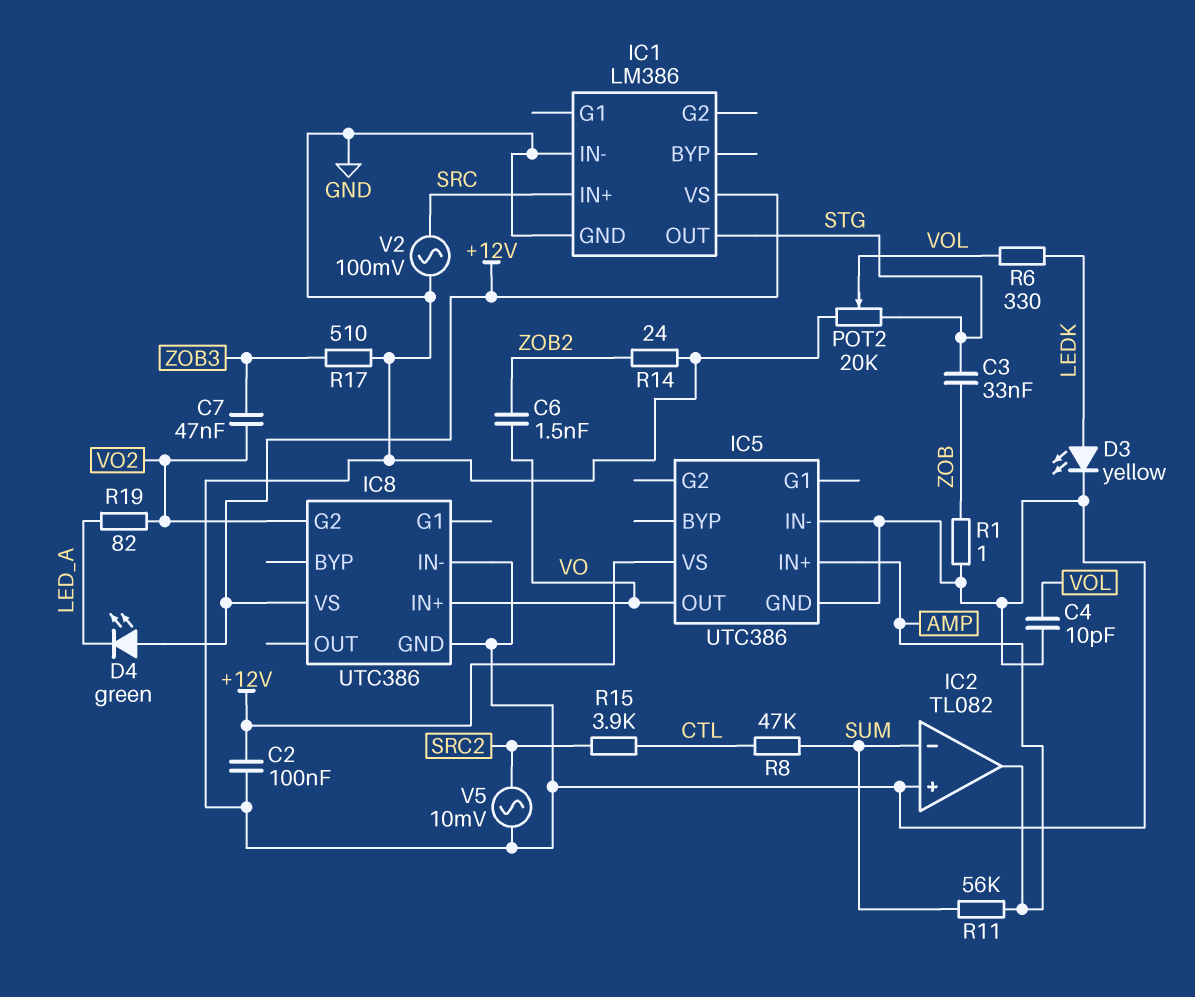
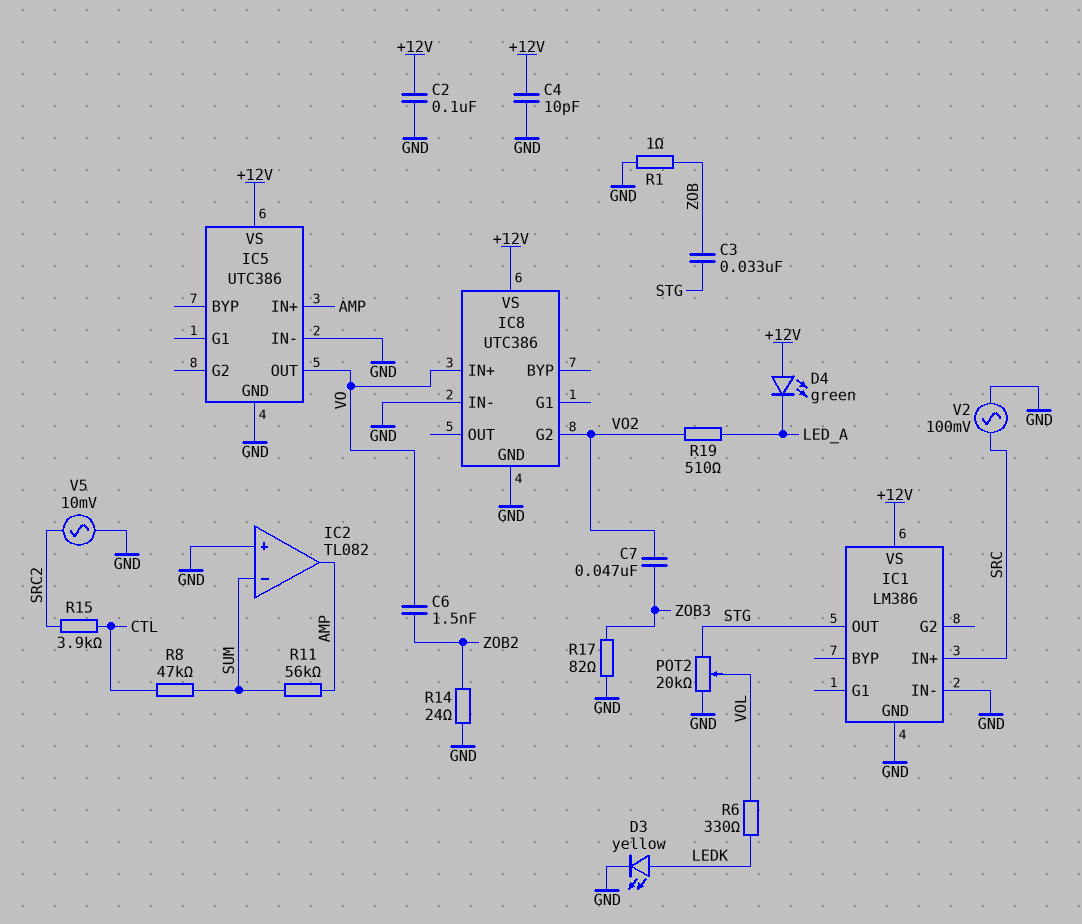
C4: 10pF (GND, VOL) -> 10pF (+12V, GND)
R17: 510 (GND, ZOB3) -> 82 (GND, ZOB3)
R19: 82 (LED_A, VO2) -> 510 (LED_A, VO2)

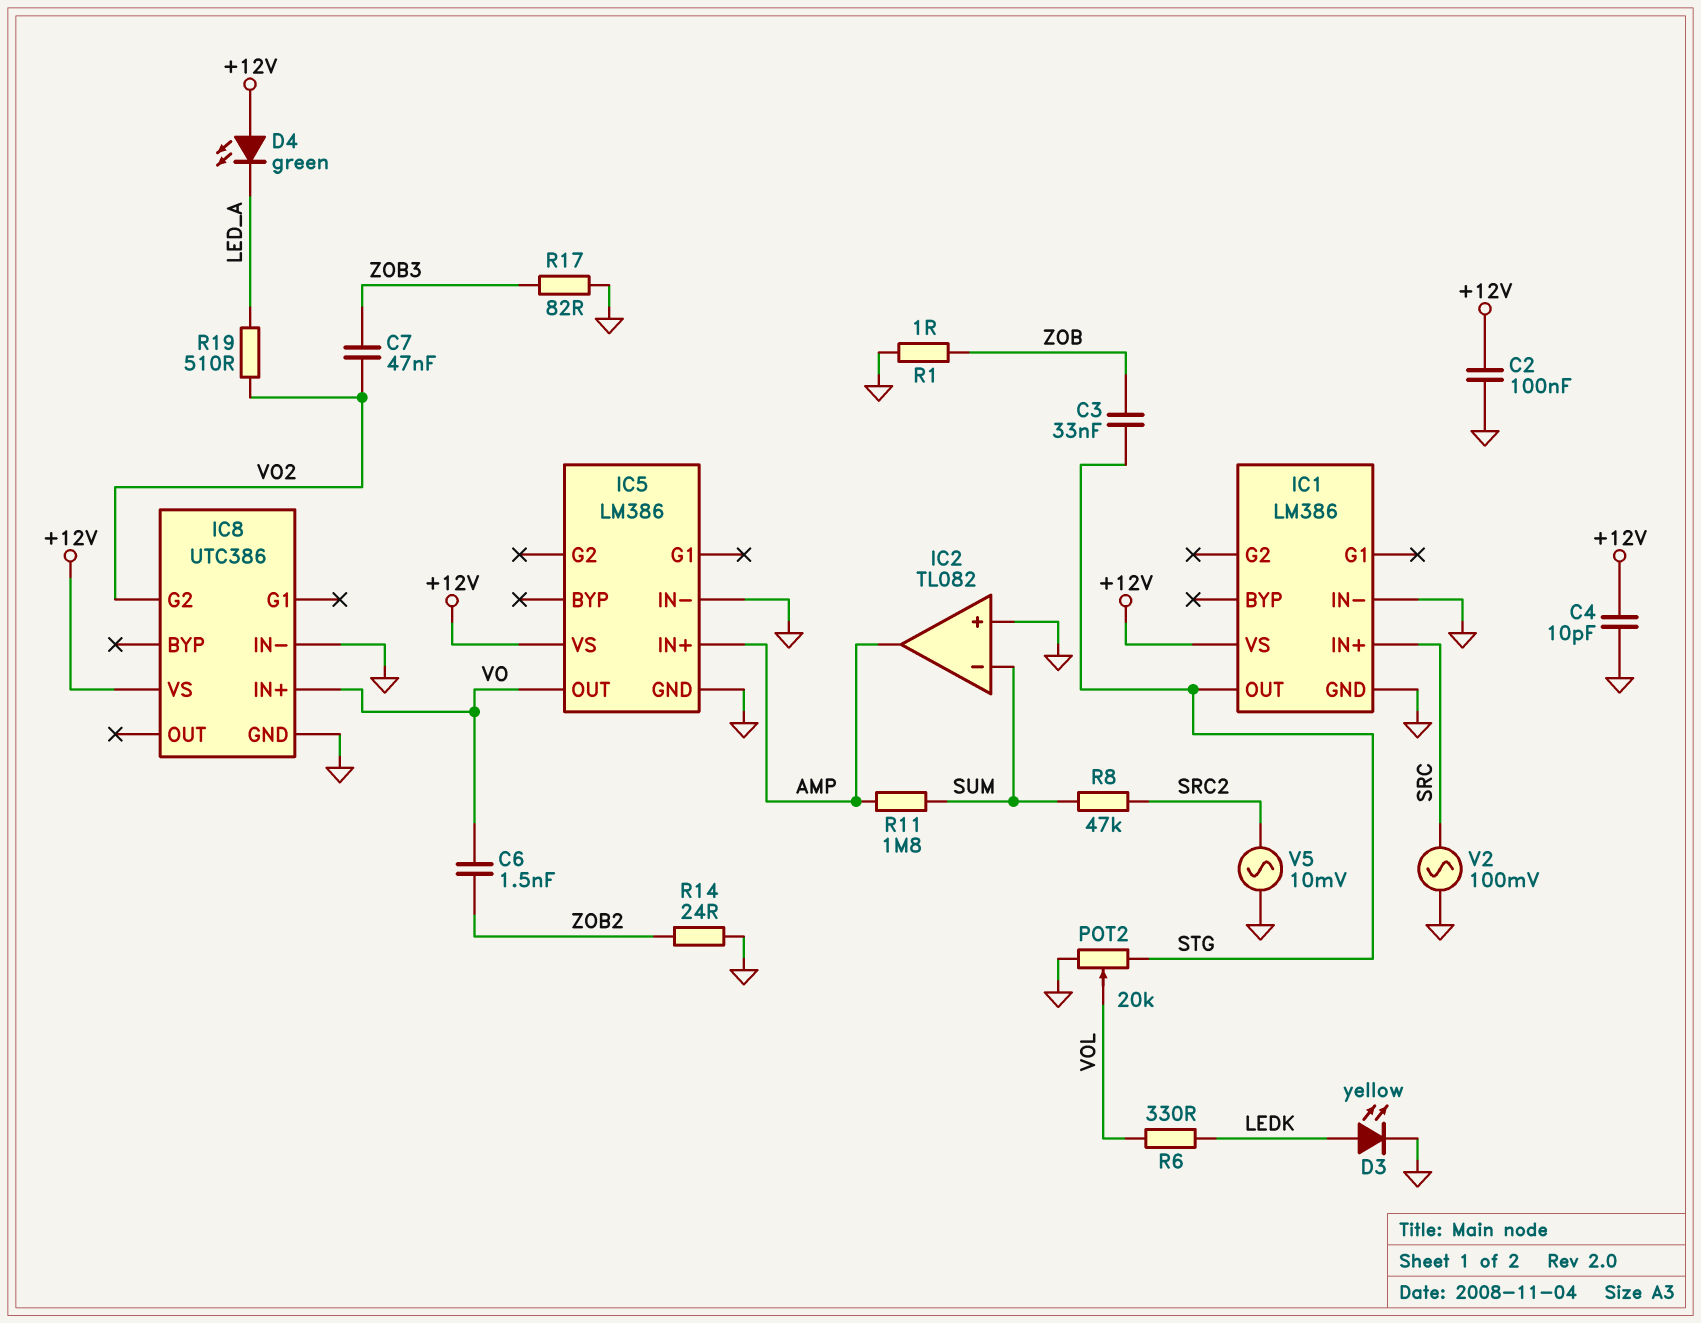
IC5: UTC386 -> LM386
R8: 47k (CTL, SUM) -> 47k (SRC2, SUM)
R11: 56k (AMP, SUM) -> 1.8M (AMP, SUM)
R15: 3.9k (CTL, SRC2) -> none

